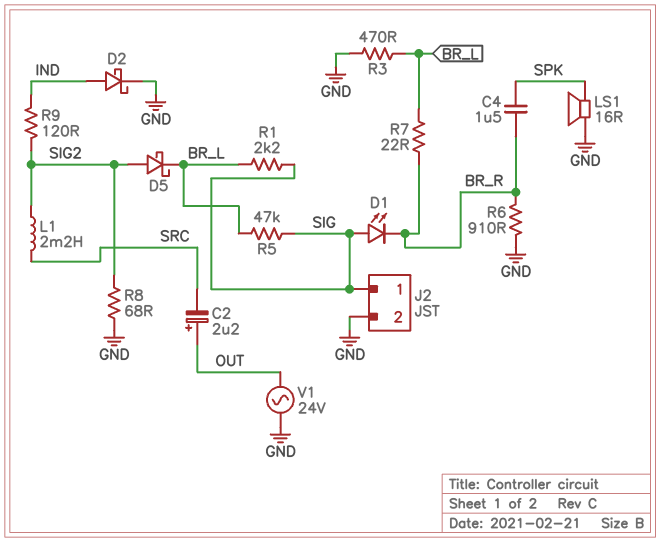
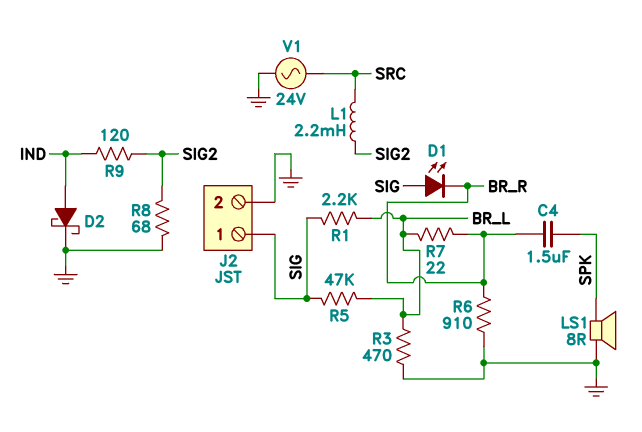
C2: 2.2uF (plus OUT, minus SRC) -> none
D5: schottky (A SIG2, K BR_L) -> none
LS1: speaker 16R (GND, SPK) -> speaker 8R (GND, SPK)
V1: AC 24V (GND, OUT) -> AC 24V (GND, SRC)

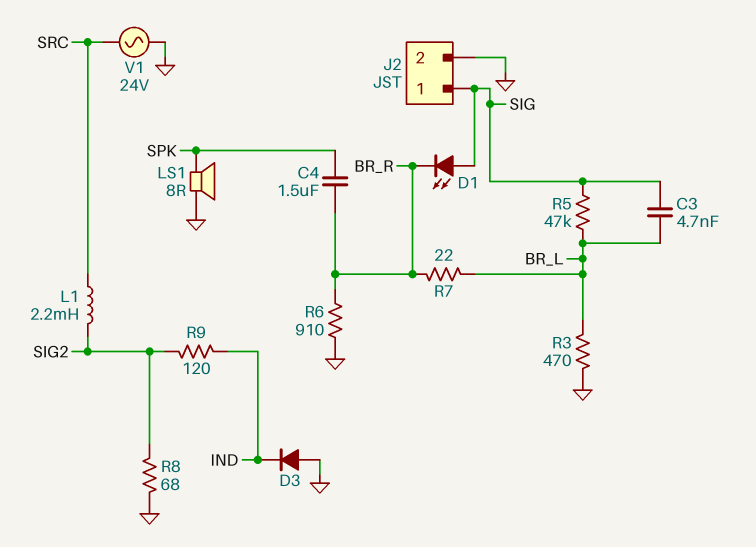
C3: none -> 4.7nF (BR_L, SIG)
D2: schottky (A IND, K GND) -> none
D3: none -> diode (A GND, K IND)
R1: 2.2k (BR_L, SIG) -> none

